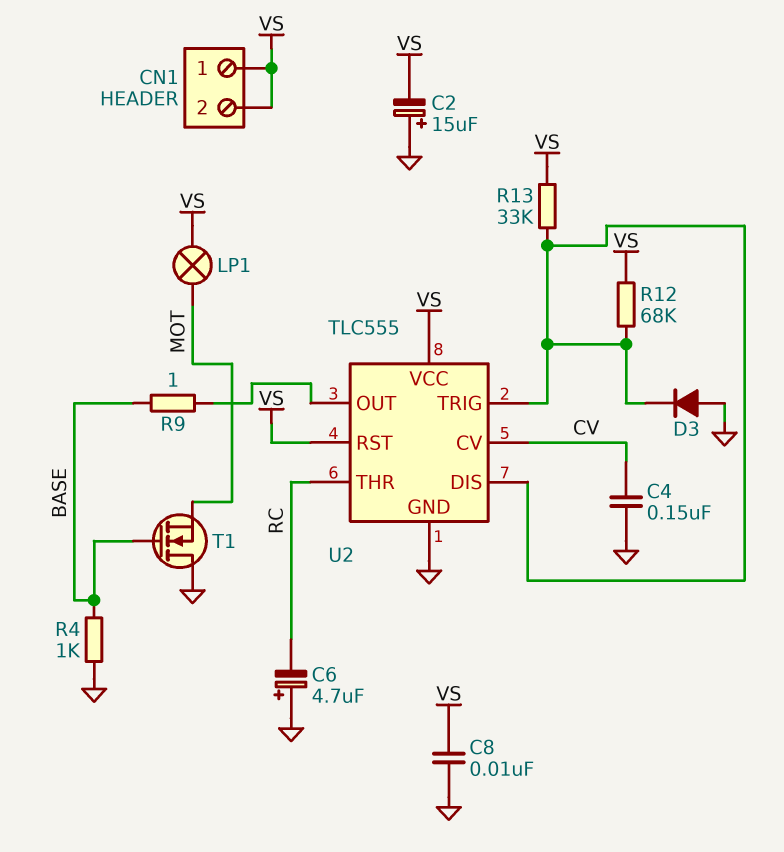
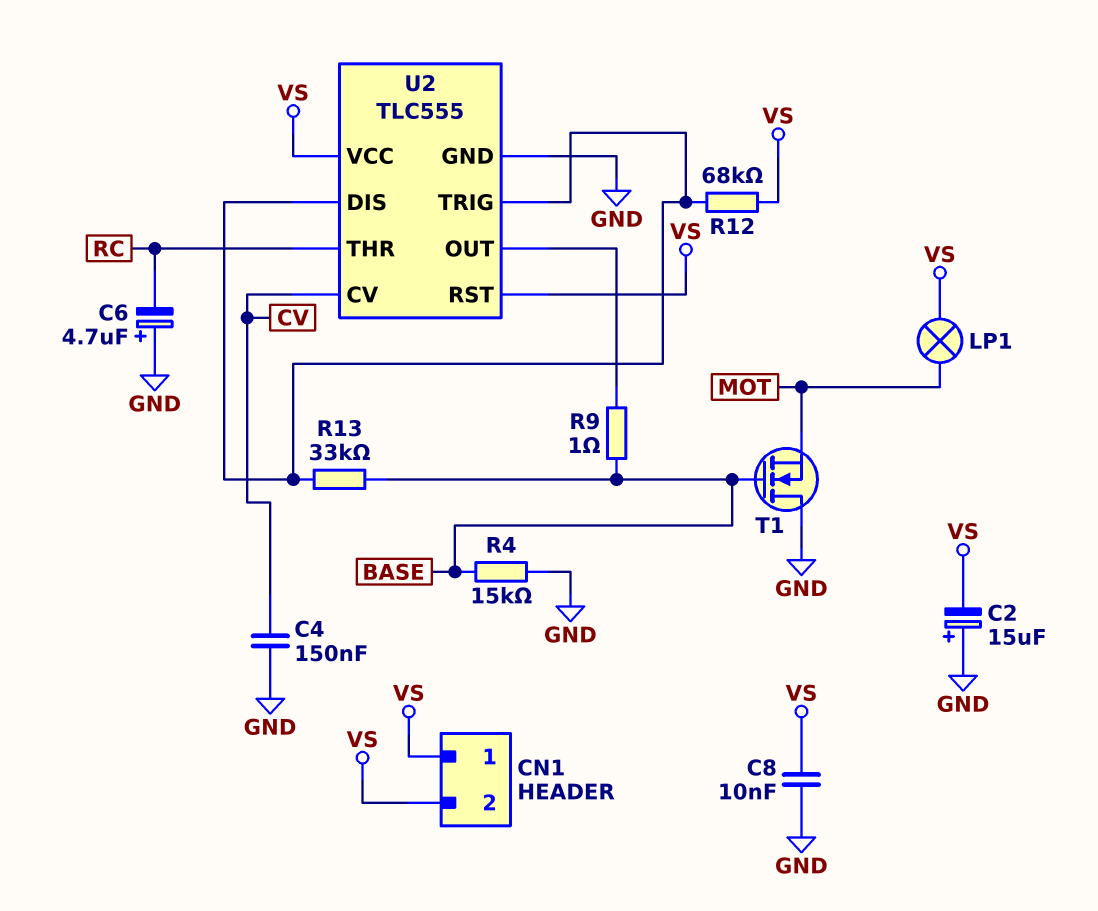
D3: diode (A GND, K U2/DIS) -> none
R4: 1k (BASE, GND) -> 15k (BASE, GND)
R13: 33k (U2/DIS, VS) -> 33k (BASE, U2/DIS)

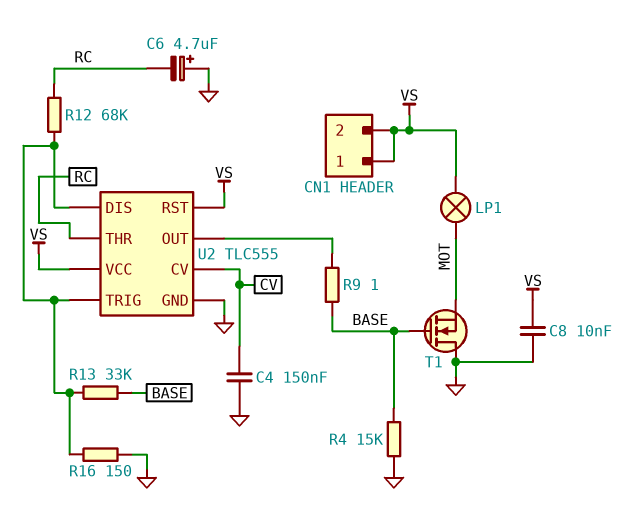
C2: 15uF (plus GND, minus VS) -> none
R12: 68k (U2/DIS, VS) -> 68k (RC, U2/DIS)
R16: none -> 150 (GND, U2/DIS)

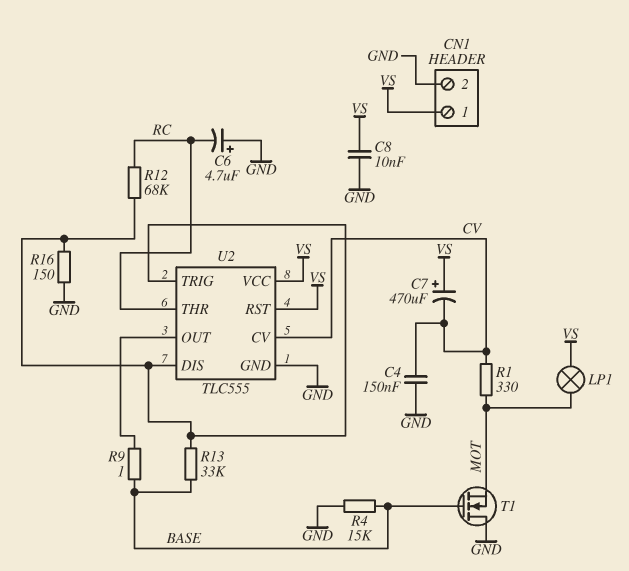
C7: none -> 470uF (plus VS, minus CV)
CN1 pin 2: VS -> GND
R1: none -> 330 (CV, MOT)

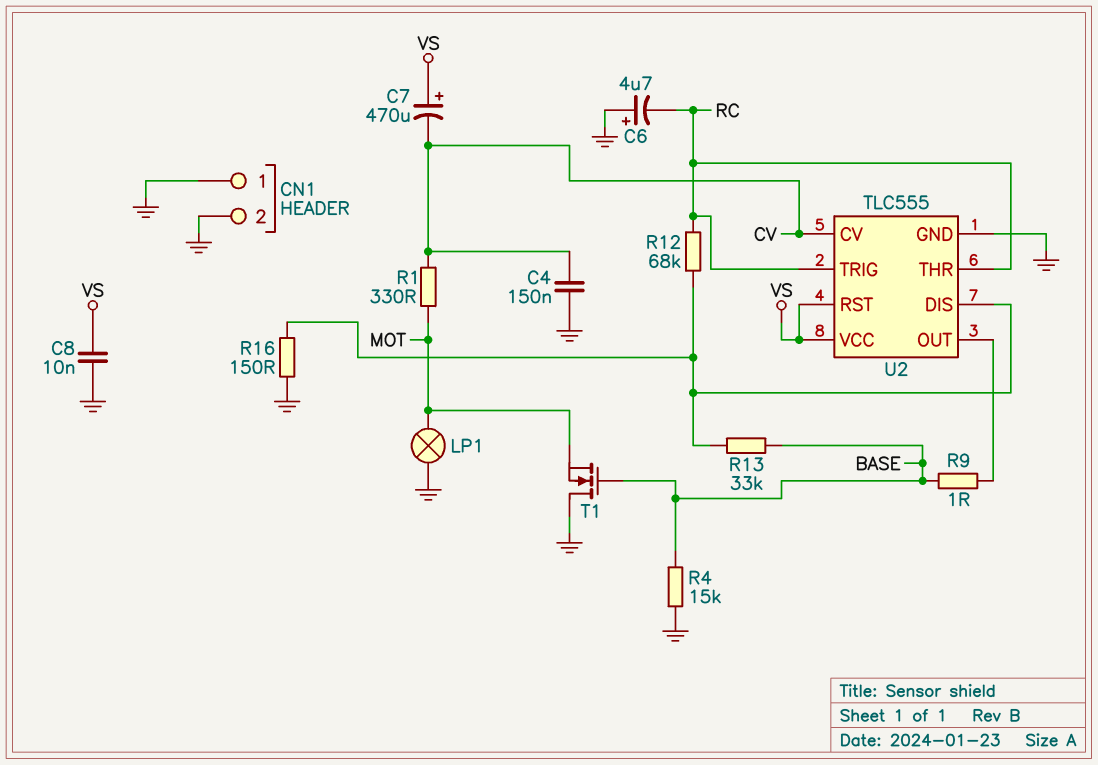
CN1 pin 1: VS -> GND
LP1: lamp (MOT, VS) -> lamp (GND, MOT)
U2 pin TRIG: U2/DIS -> RC

